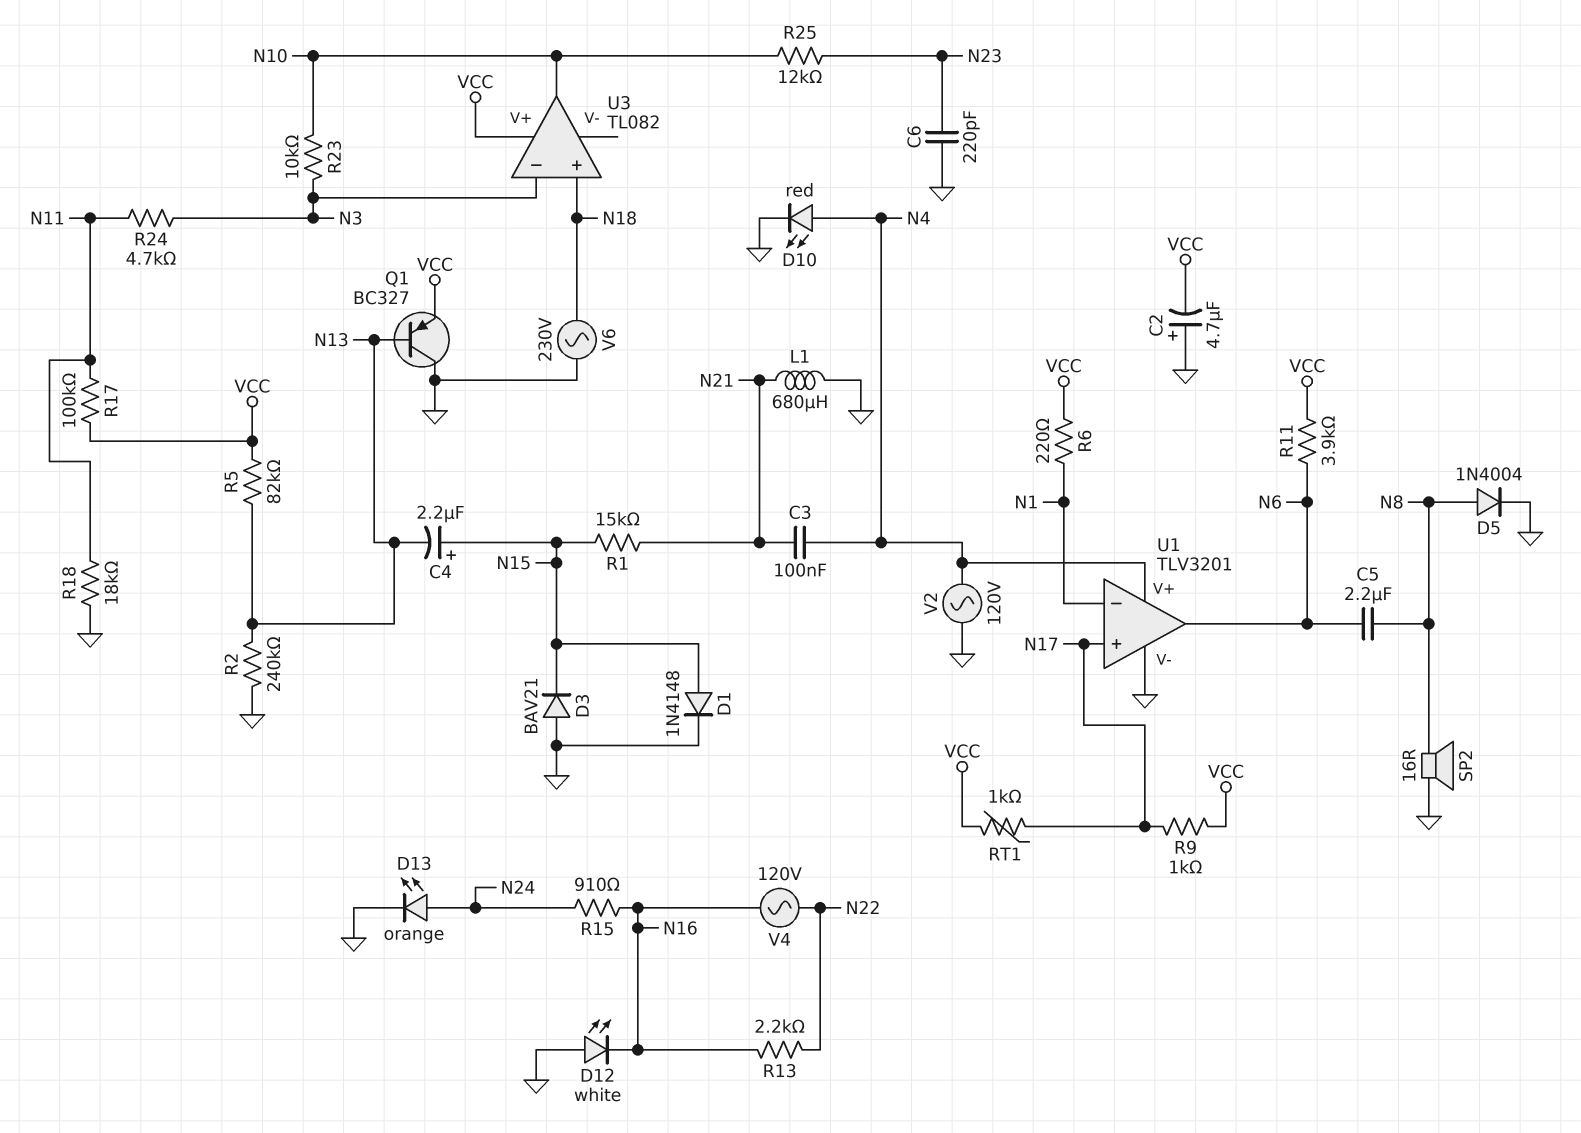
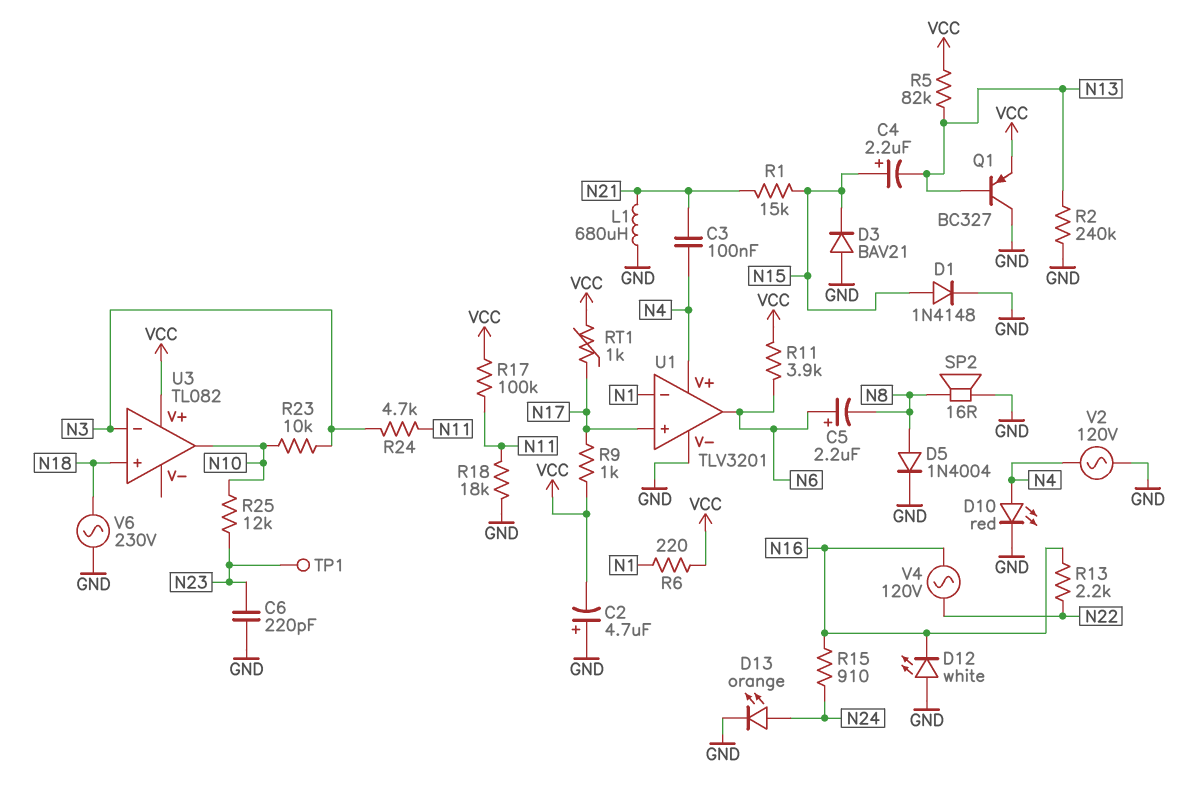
C5: 2.2uF (N6, N8) -> 2.2uF (plus N6, minus N8)
TP1: none -> test point (N23)

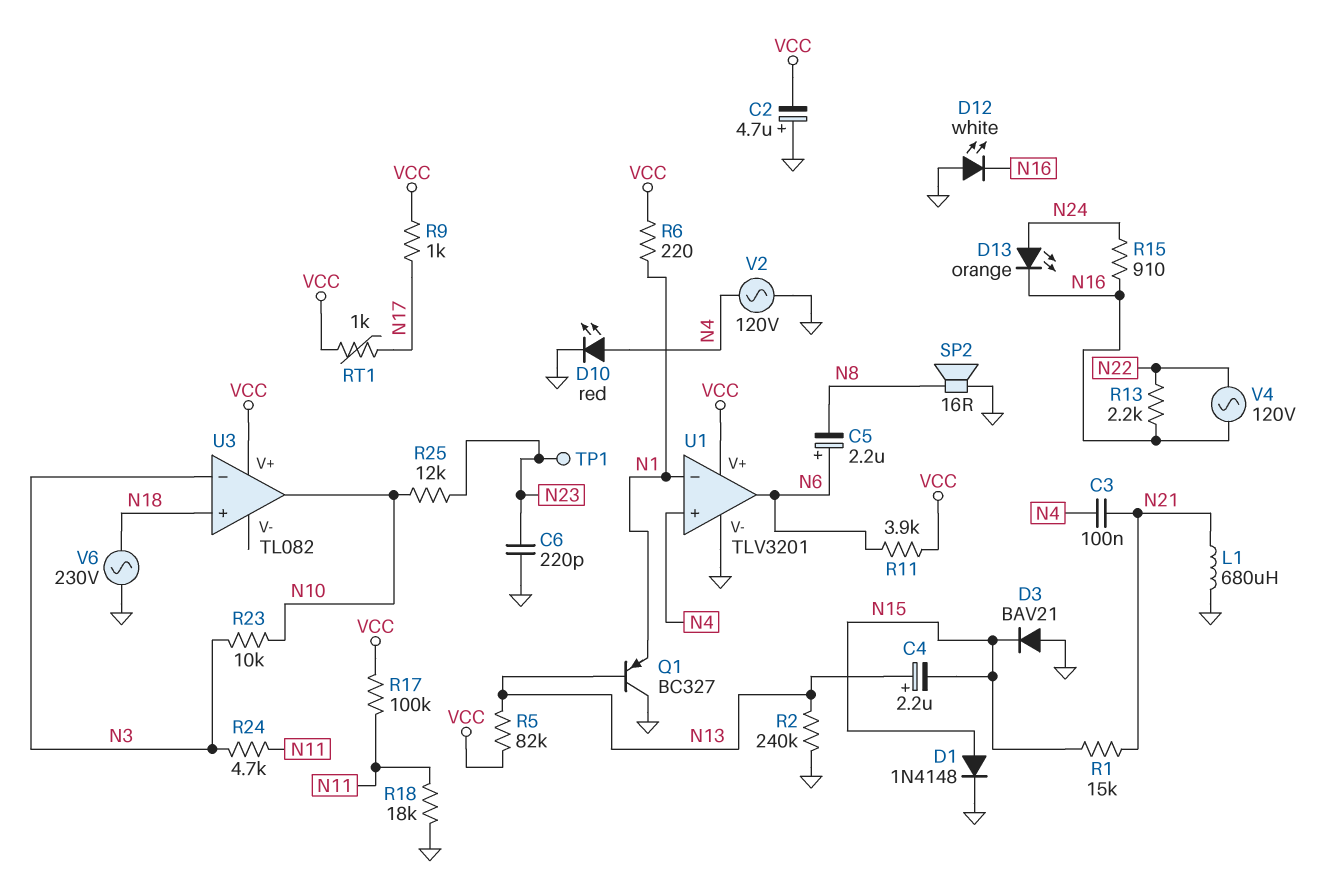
C4: 2.2uF (plus N15, minus N13) -> 2.2uF (plus N13, minus N15)
D5: diode 1N4004 (A N8, K GND) -> none
D13: LED orange (A N24, K GND) -> LED orange (A N24, K N16)
Q1: PNP BC327 (B N13, C GND, E VCC) -> PNP BC327 (B N13, C GND, E N1)
U1 pin V+: N4 -> VCC
U1 pin in+: N17 -> N4

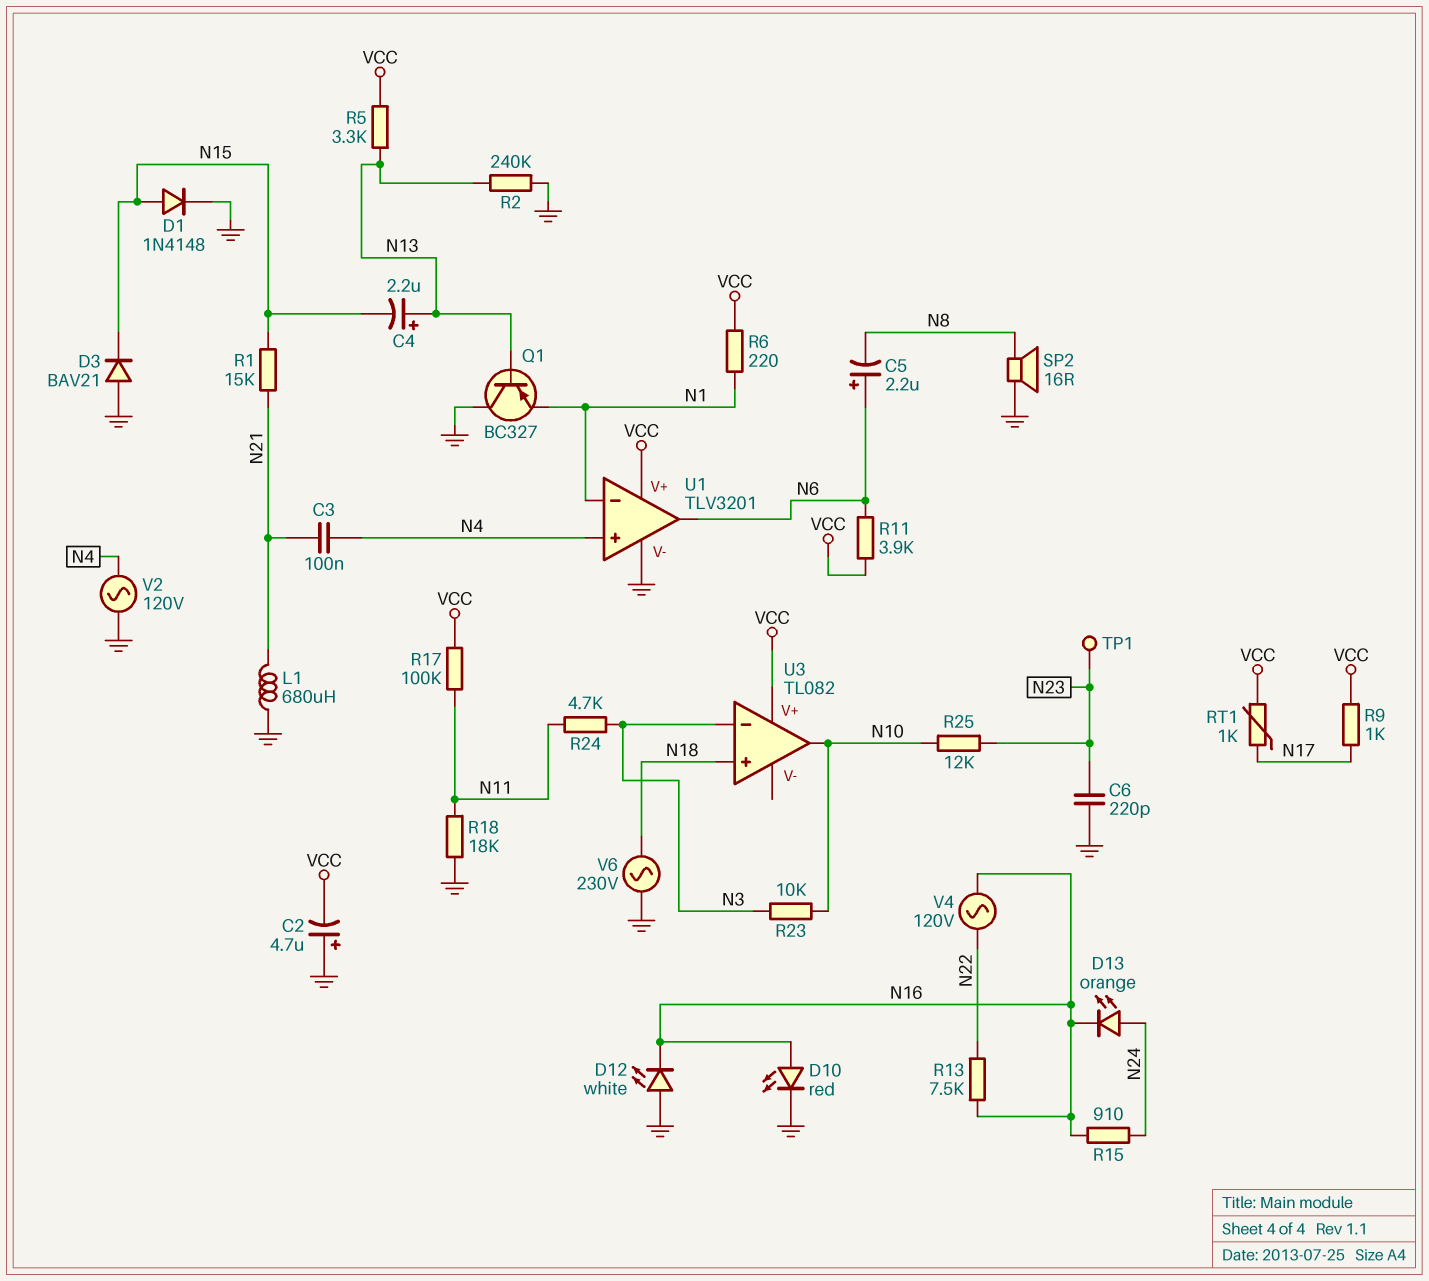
D10: LED red (A N4, K GND) -> LED red (A N16, K GND)
R5: 82k (N13, VCC) -> 3.3k (N13, VCC)
R13: 2.2k (N16, N22) -> 7.5k (N16, N22)

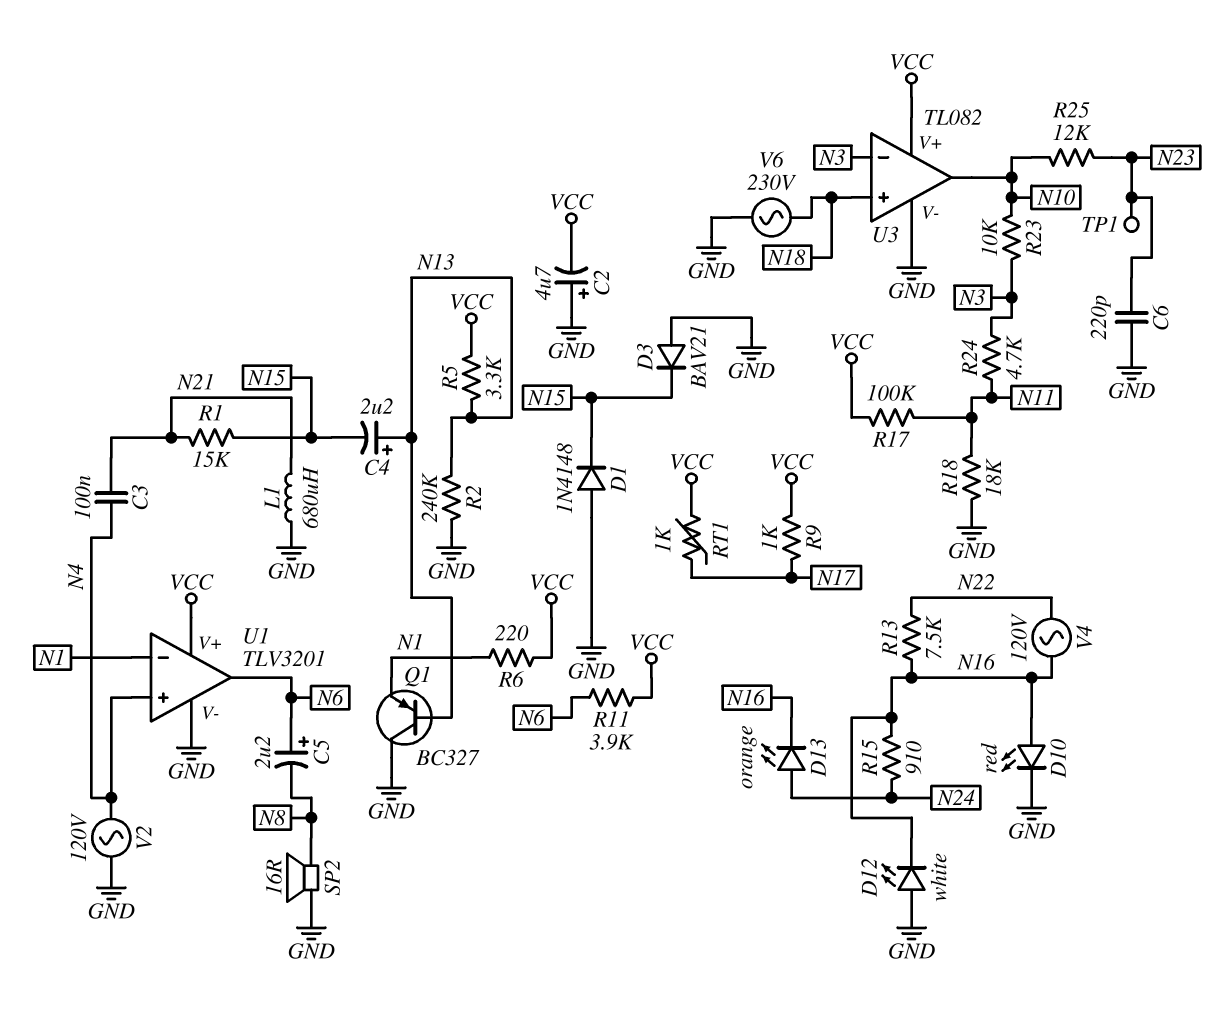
D1: diode 1N4148 (A N15, K GND) -> diode 1N4148 (A GND, K N15)
U3 pin V-: none -> GND

